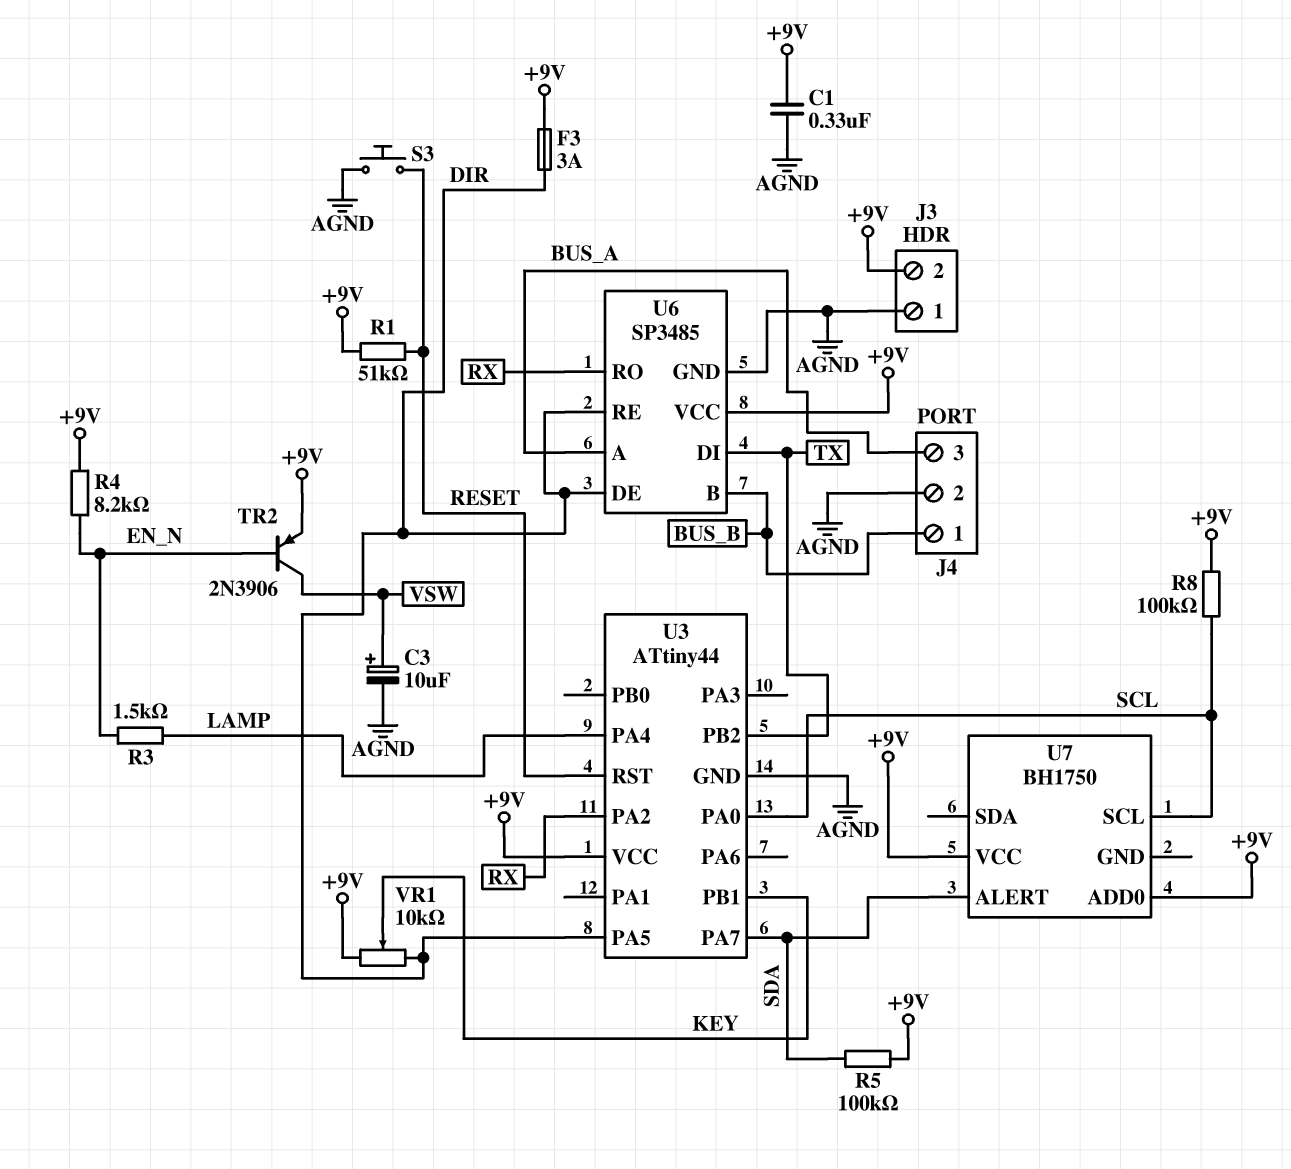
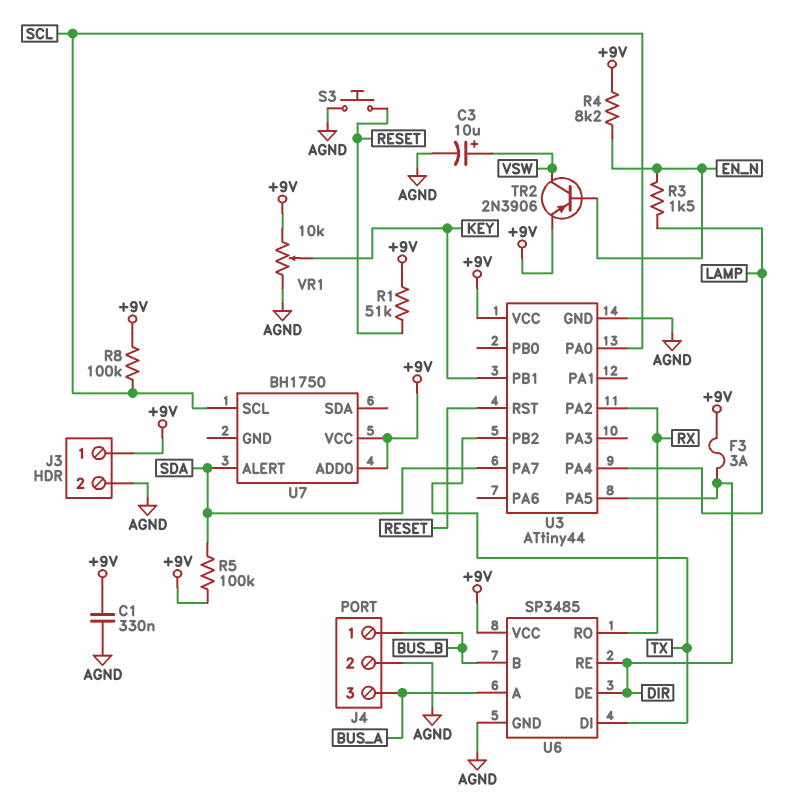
J3 pin 1: AGND -> +9V
J3 pin 2: +9V -> AGND
VR1: 10k (+9V, DIR, wiper KEY) -> 10k (+9V, AGND, wiper KEY)

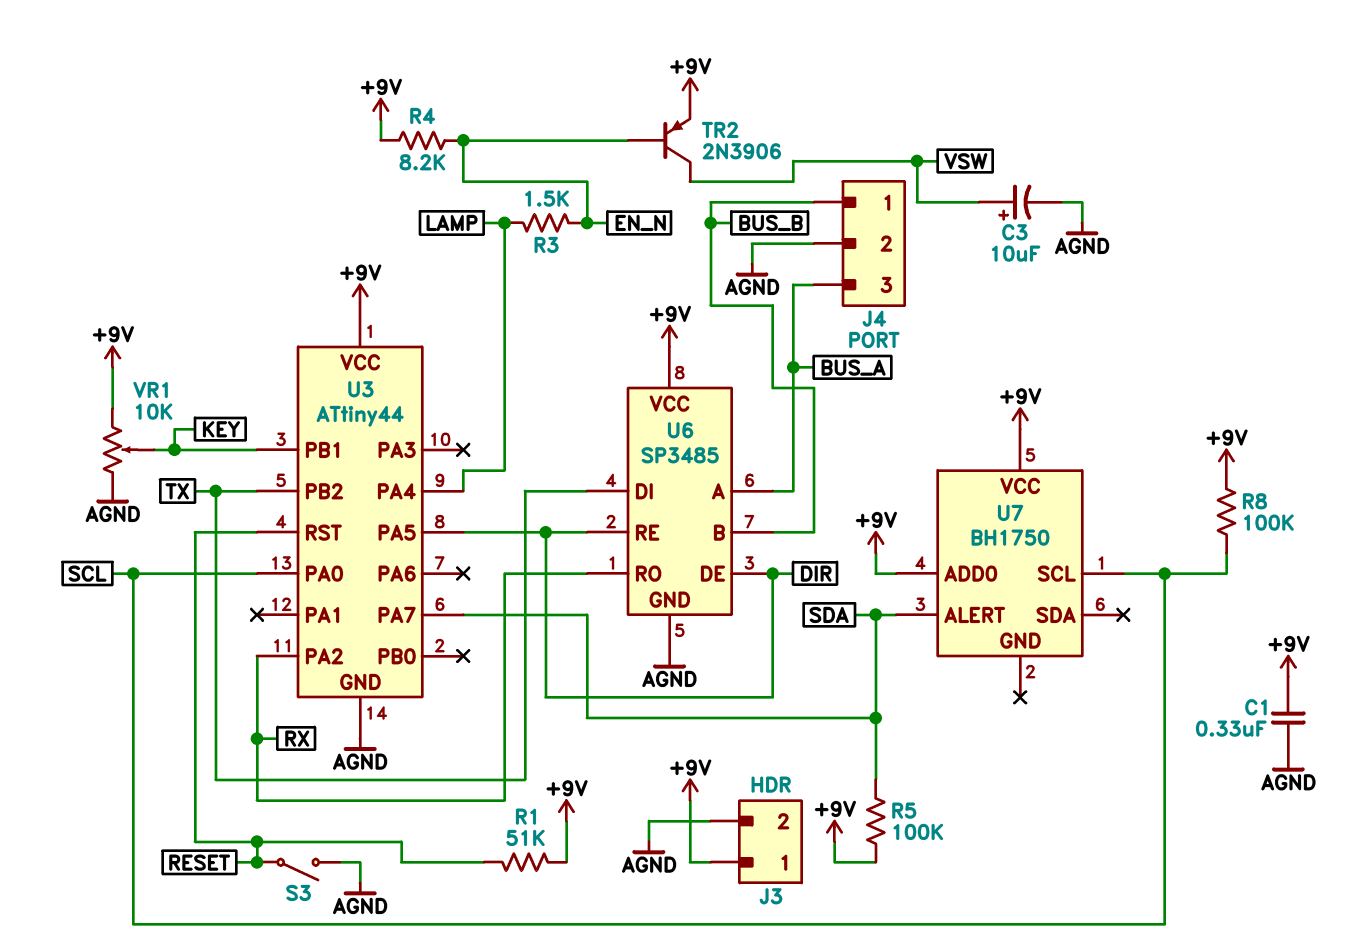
F3: 3A (+9V, DIR) -> none
S3: button (AGND, RESET) -> switch (AGND, RESET)

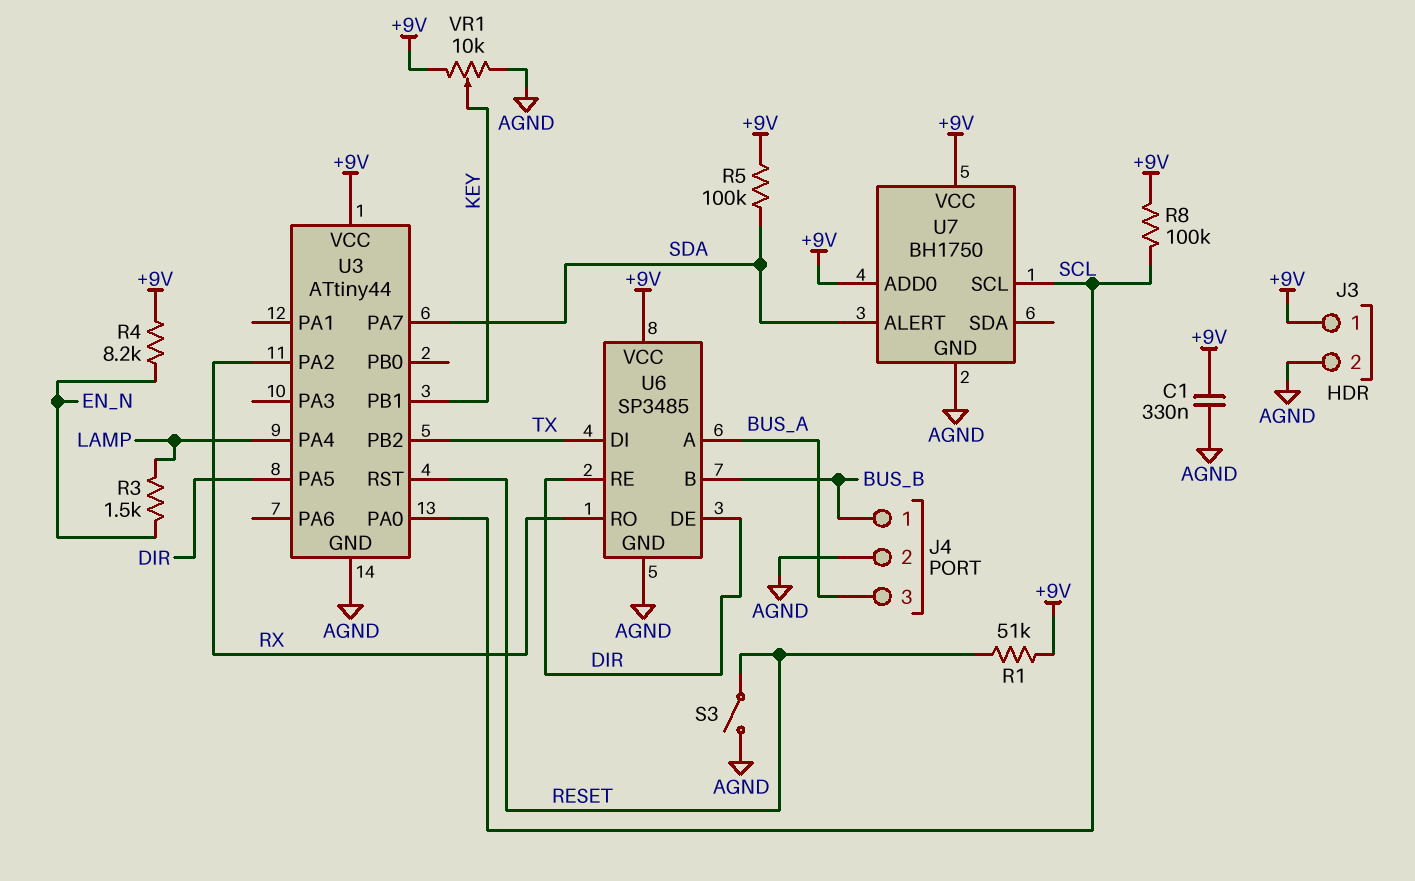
C3: 10uF (plus VSW, minus AGND) -> none
TR2: PNP 2N3906 (B EN_N, C VSW, E +9V) -> none
U7 pin GND: none -> AGND

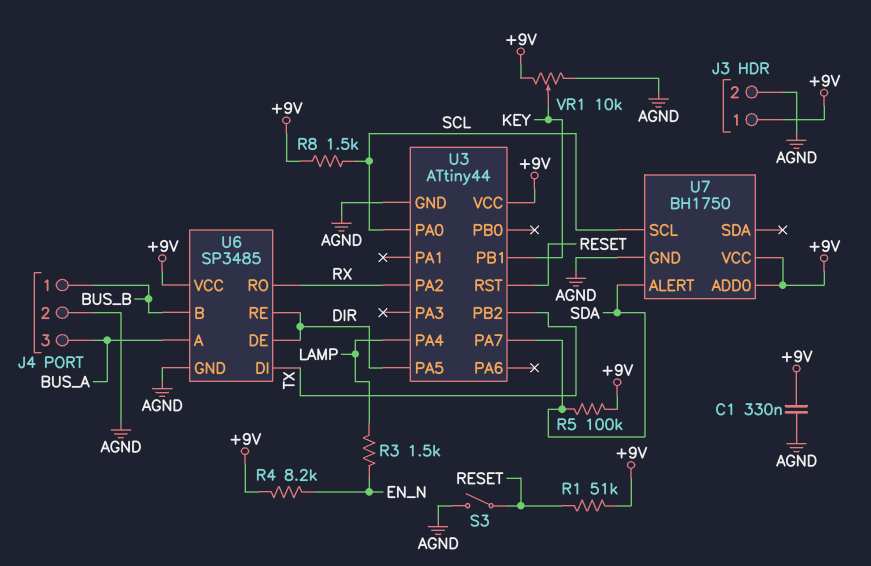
R8: 100k (+9V, SCL) -> 1.5k (+9V, SCL)

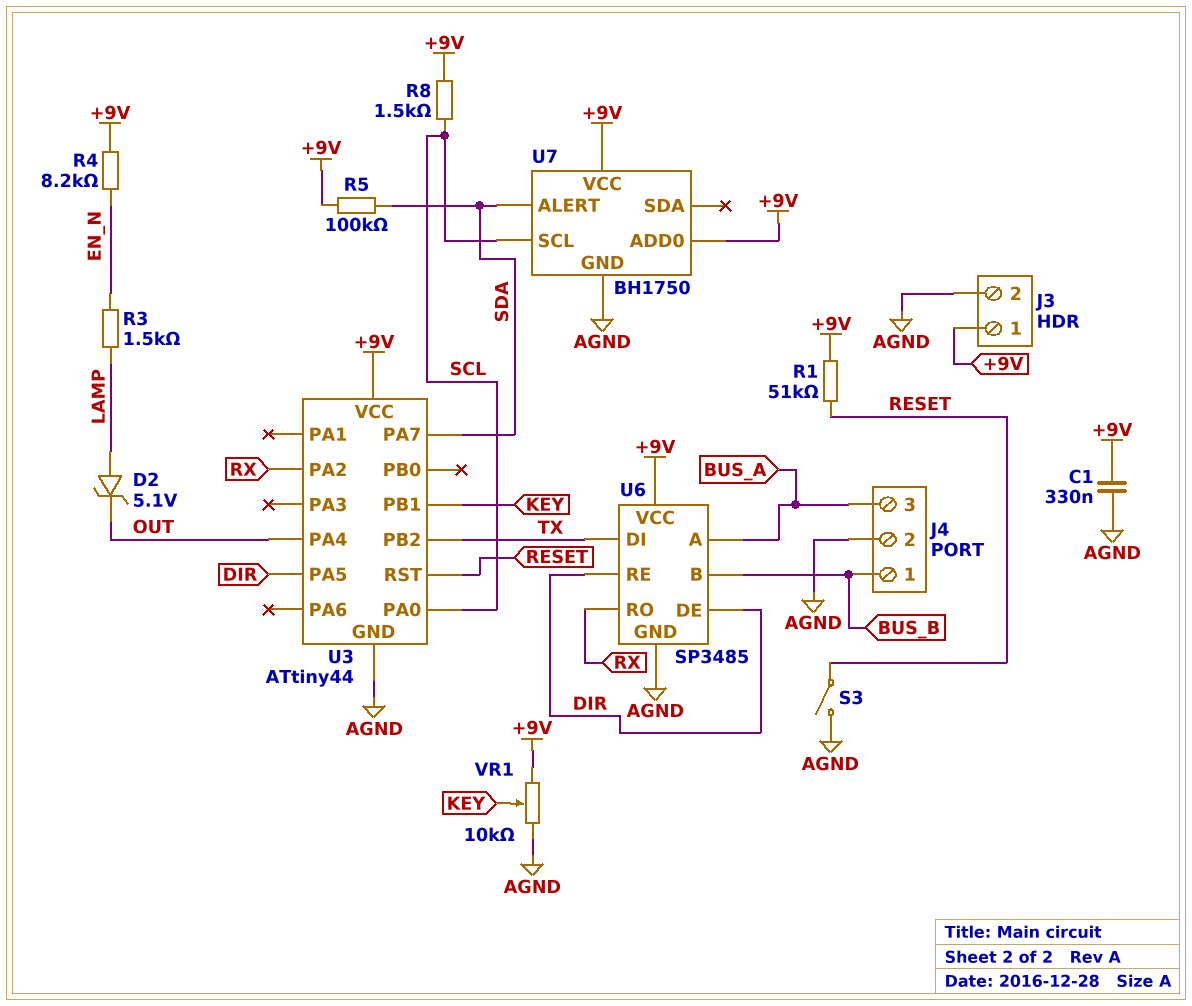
D2: none -> zener 5.1V (A LAMP, K OUT)
U3 pin PA4: LAMP -> OUT

